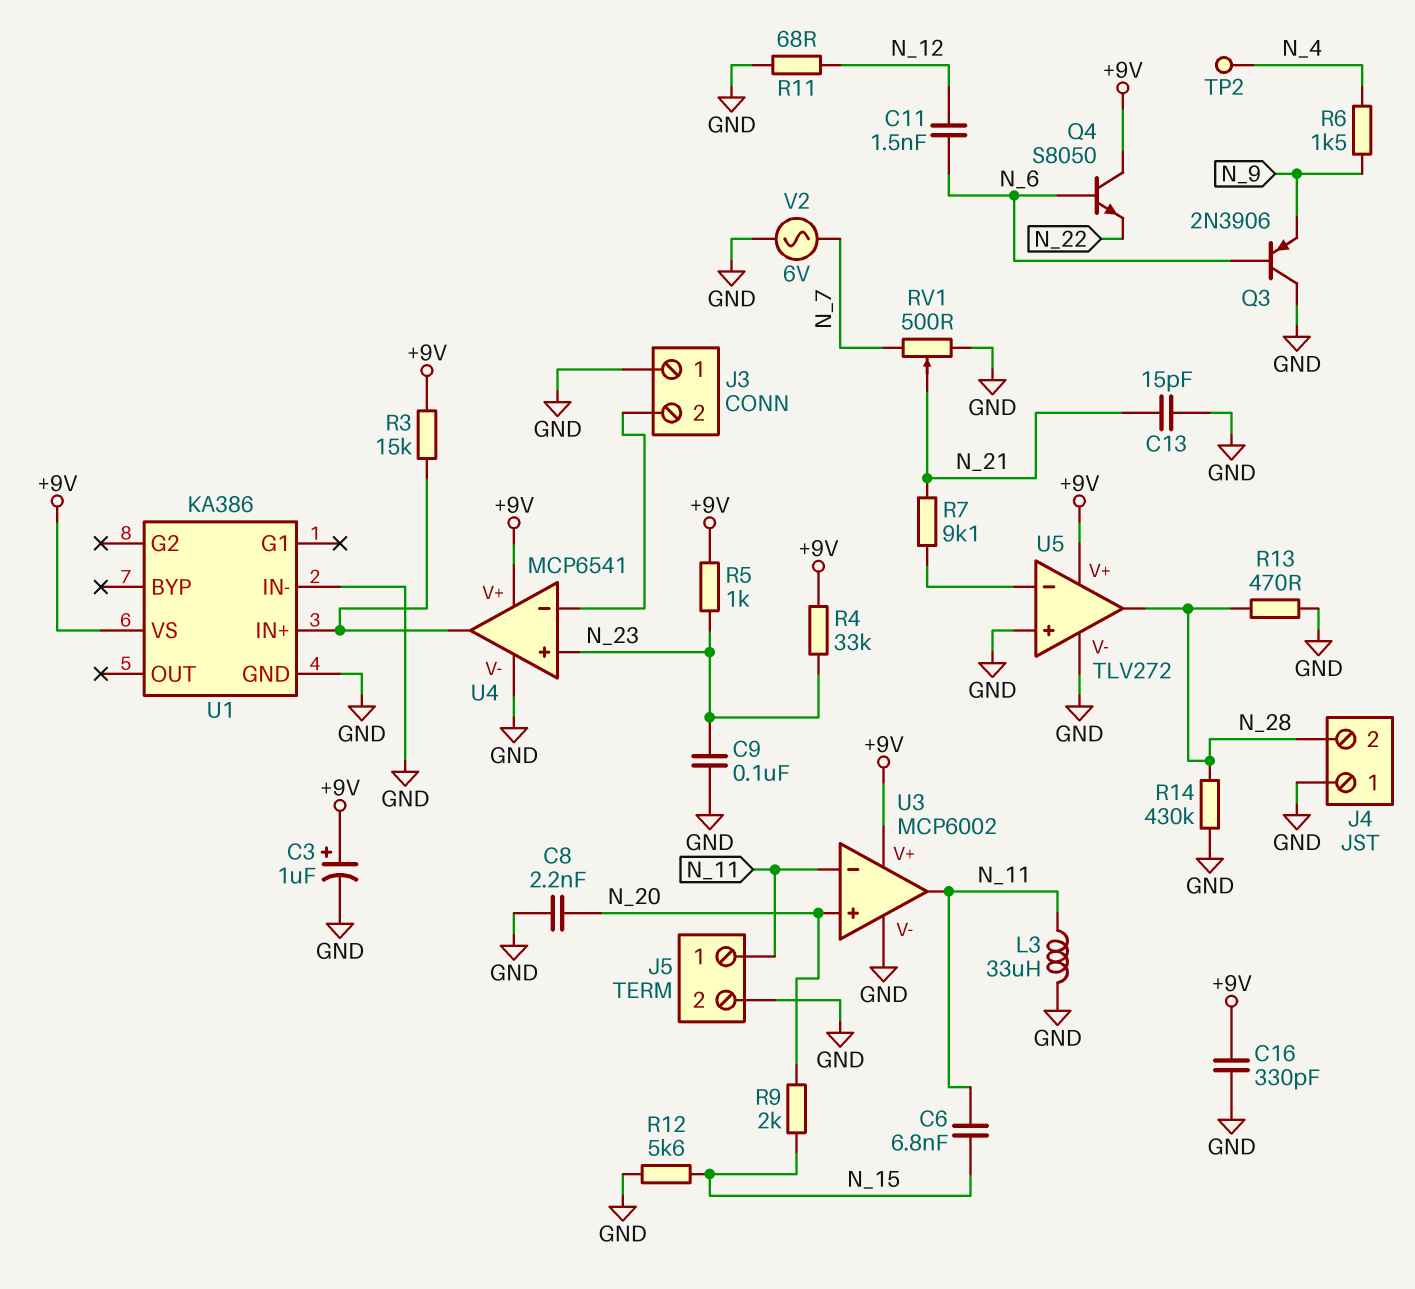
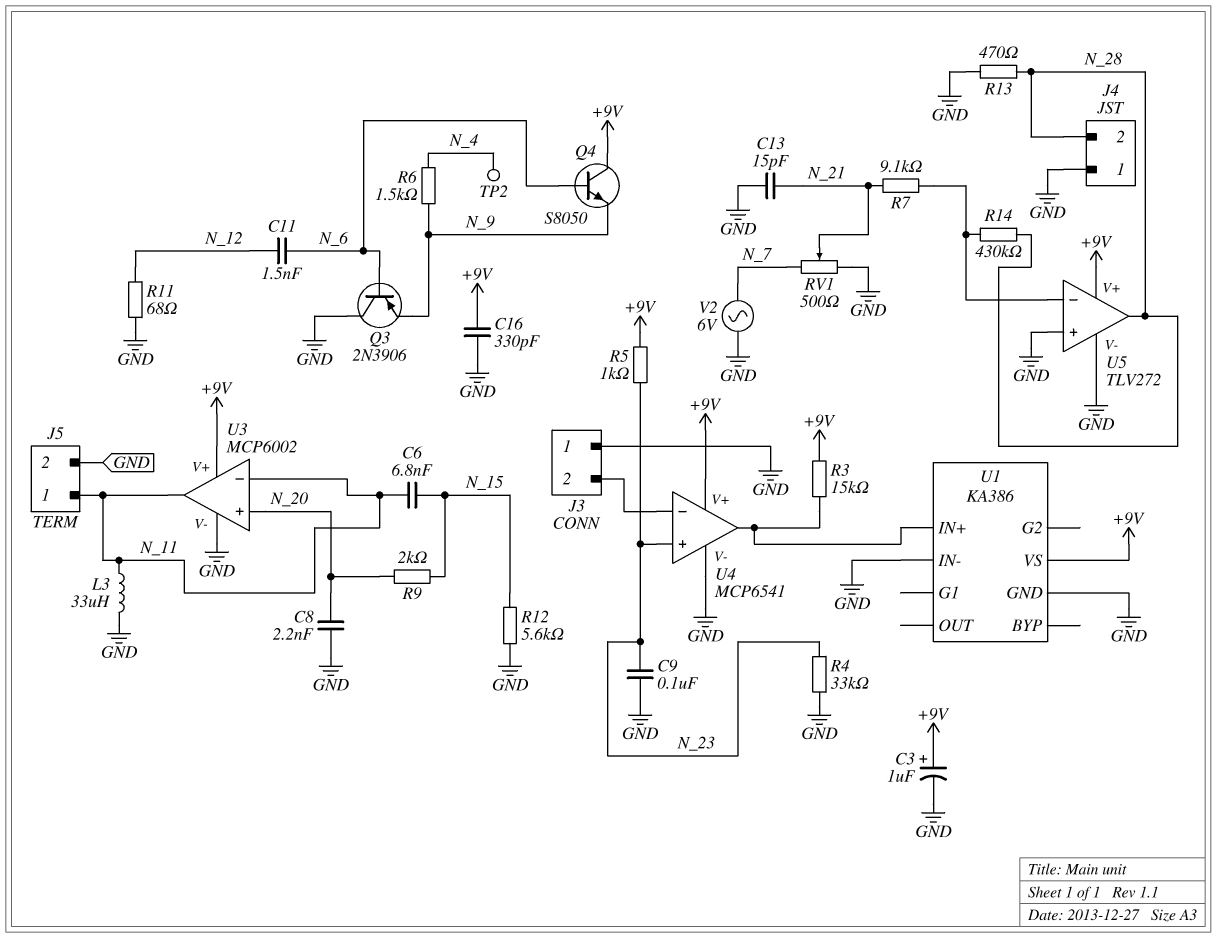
Q4: NPN S8050 (B N_6, C +9V, E N_22) -> NPN S8050 (B N_6, C +9V, E N_9)
R4: 33k (+9V, N_23) -> 33k (GND, N_23)
R14: 430k (GND, N_28) -> 430k (N_28, U5/in-)

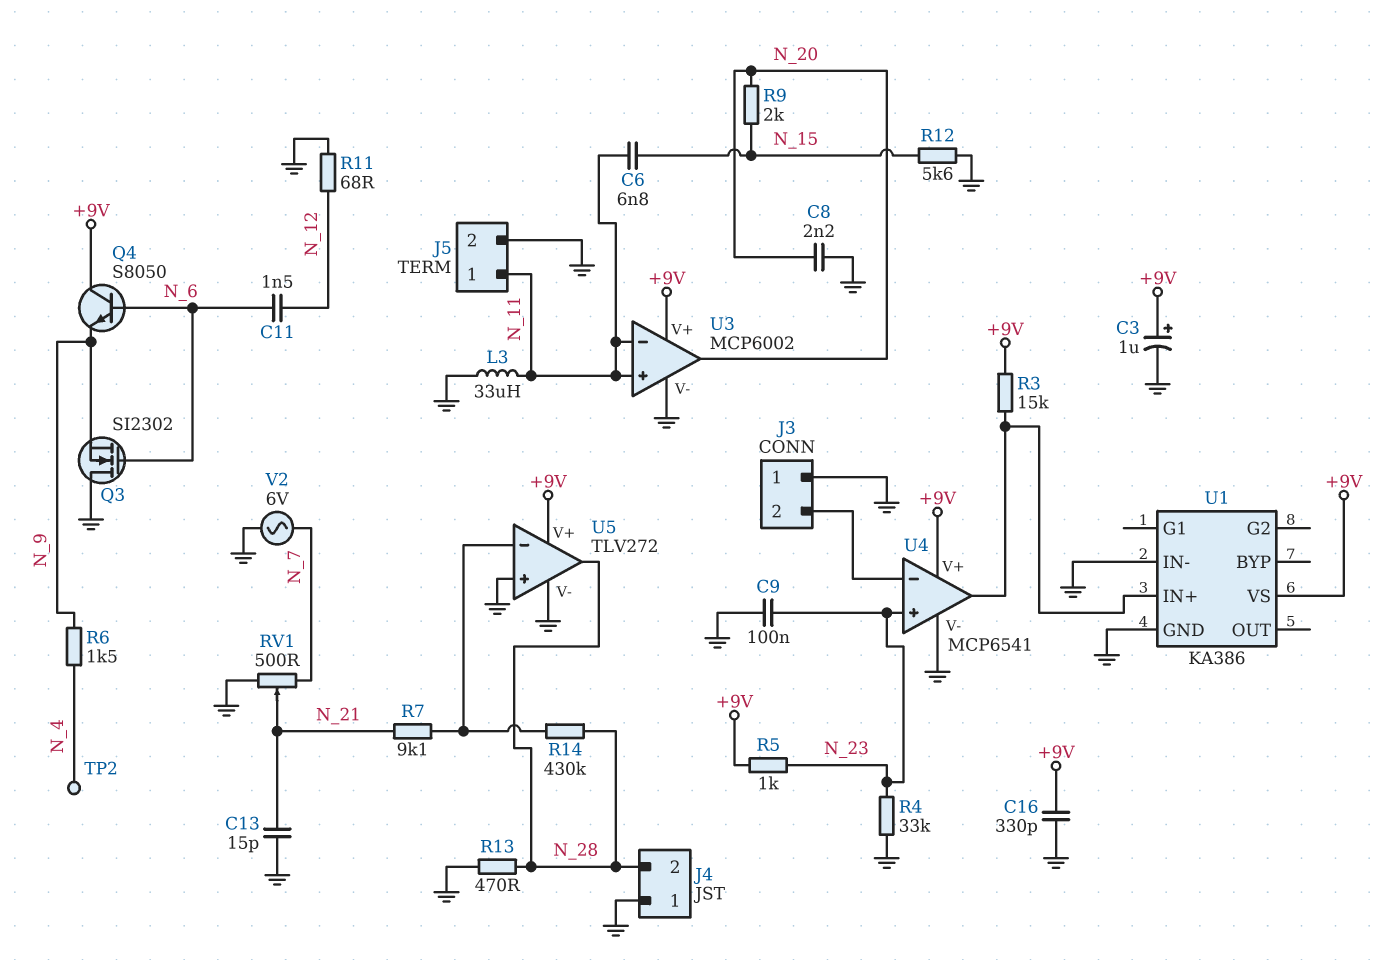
Q3: PNP 2N3906 (B N_6, C GND, E N_9) -> NMOS SI2302 (G N_6, D GND, S N_9)
U3 pin in+: N_20 -> N_11
U3 pin out: N_11 -> N_20

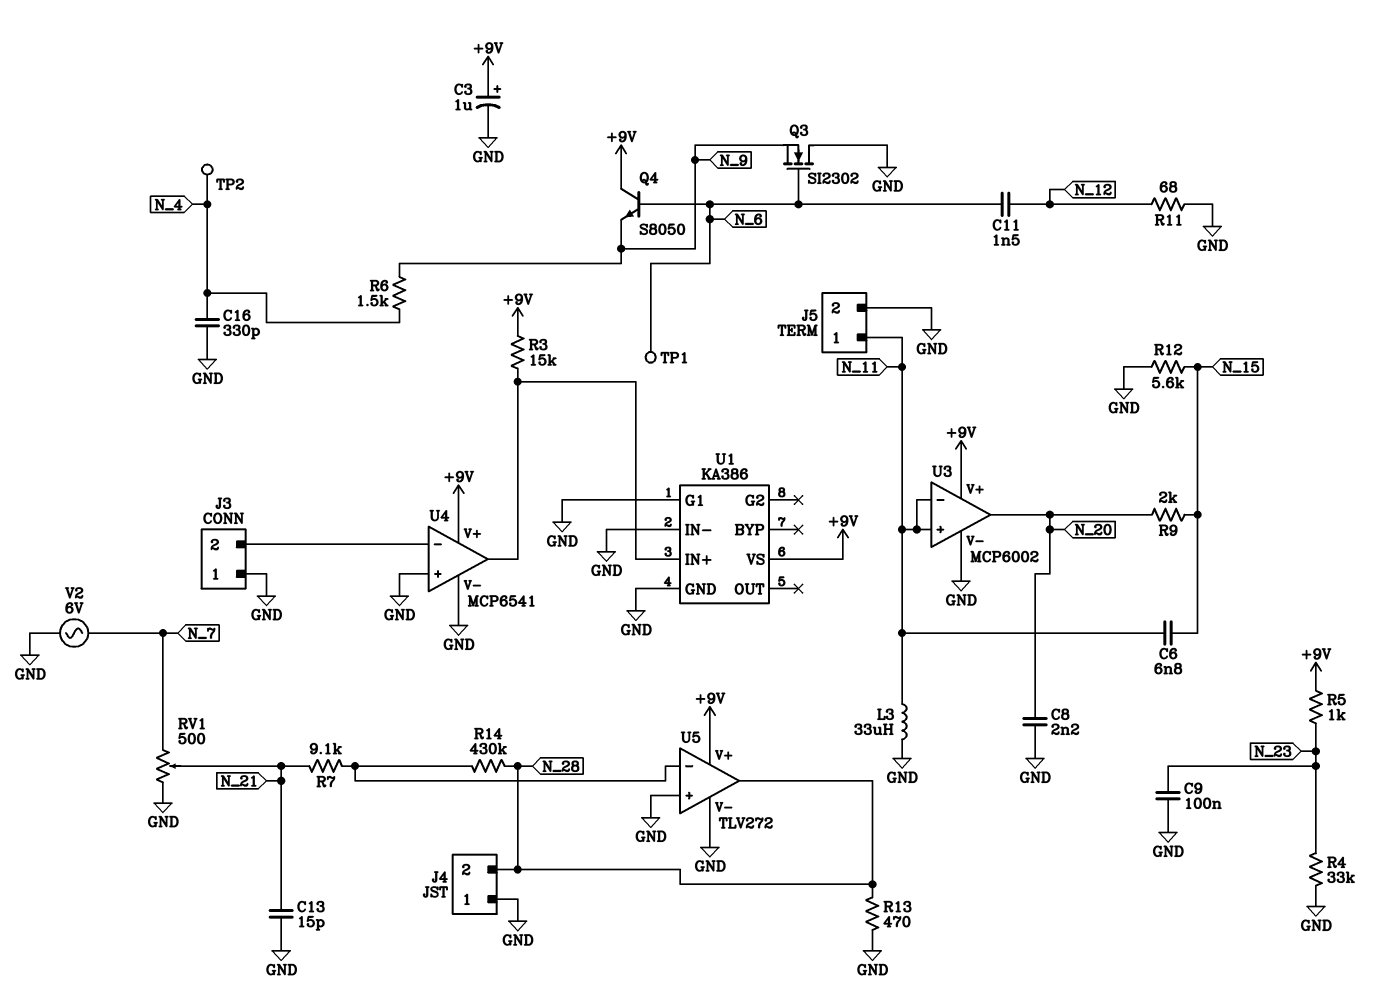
C16: 330pF (+9V, GND) -> 330pF (GND, N_4)
TP1: none -> test point (N_6)
U1 pin G1: none -> GND
U4 pin in+: N_23 -> GND

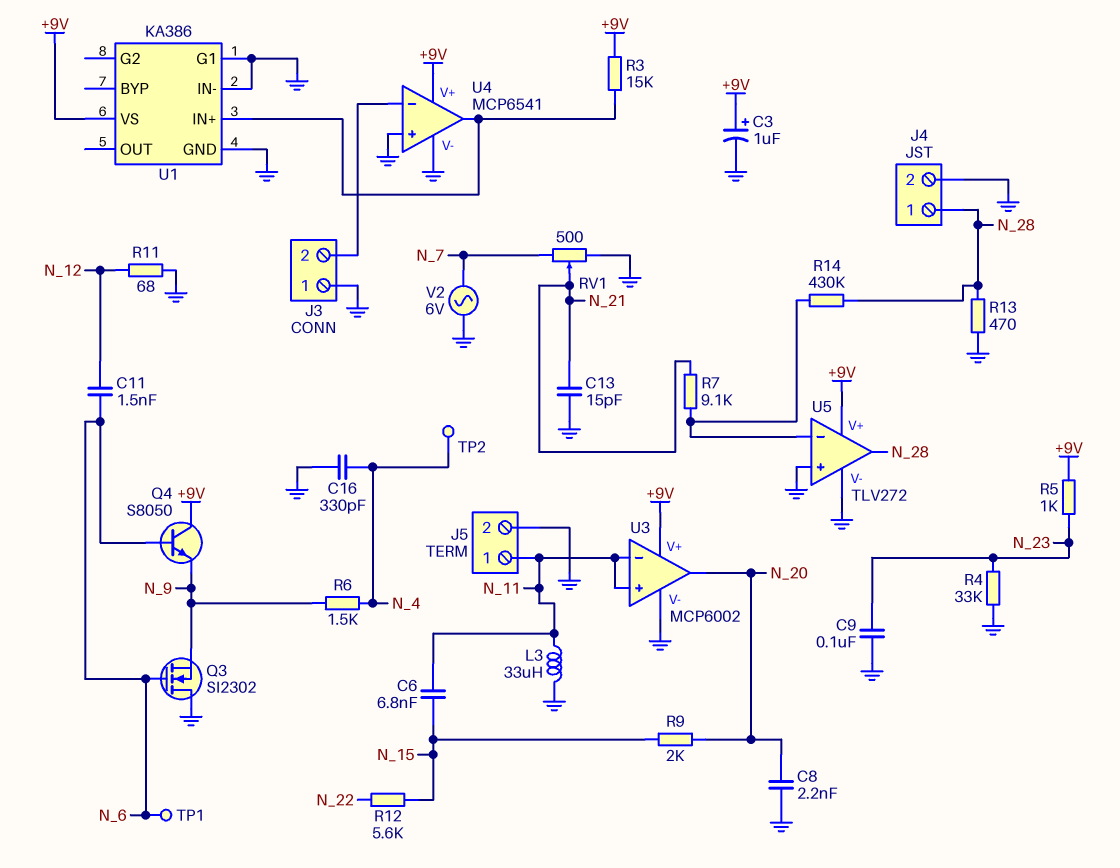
J4 pin 1: GND -> N_28
J4 pin 2: N_28 -> GND
R12: 5.6k (GND, N_15) -> 5.6k (N_15, N_22)

